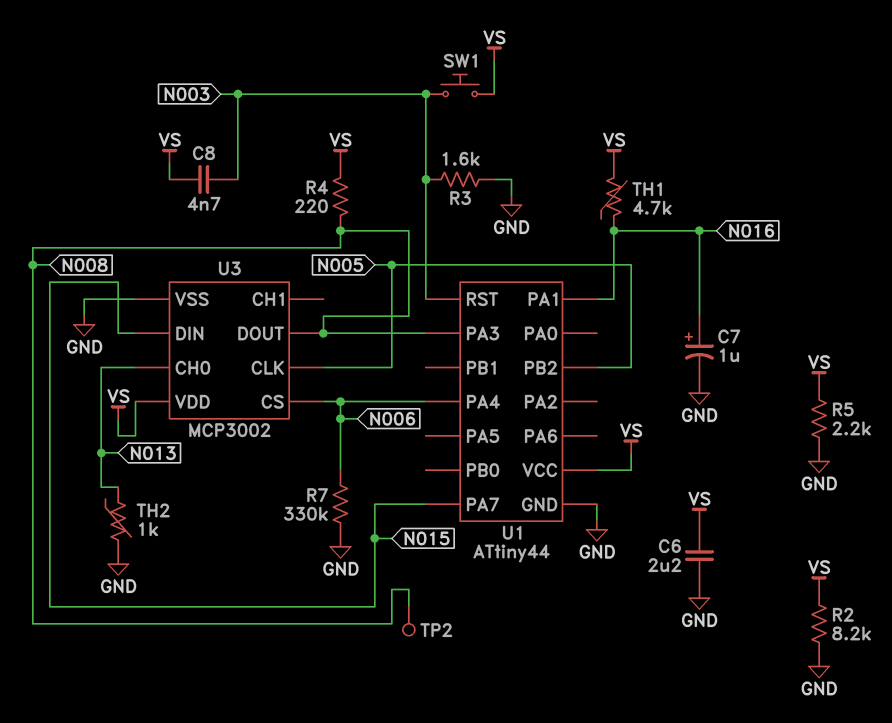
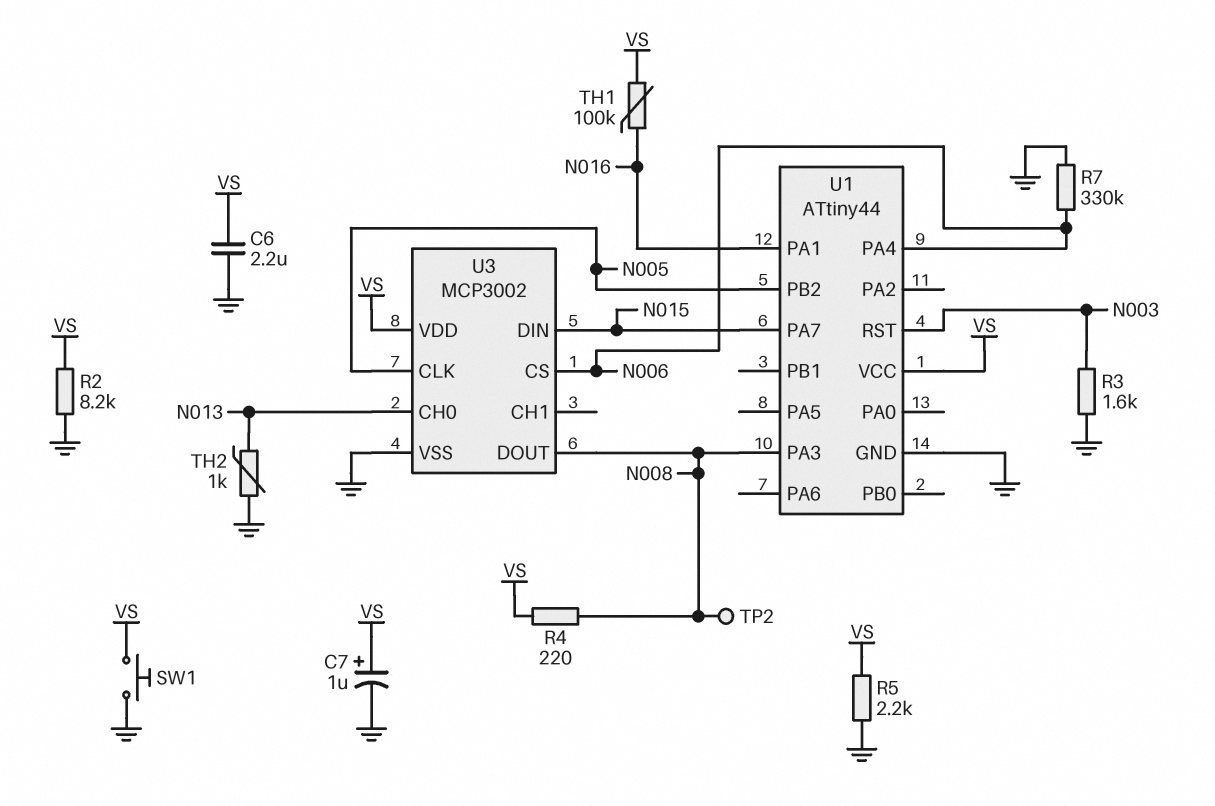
C7: 1uF (plus N016, minus GND) -> 1uF (plus VS, minus GND)
C8: 4.7nF (N003, VS) -> none
SW1: button (N003, VS) -> button (GND, VS)
TH1: 4.7k (N016, VS) -> 100k (N016, VS)

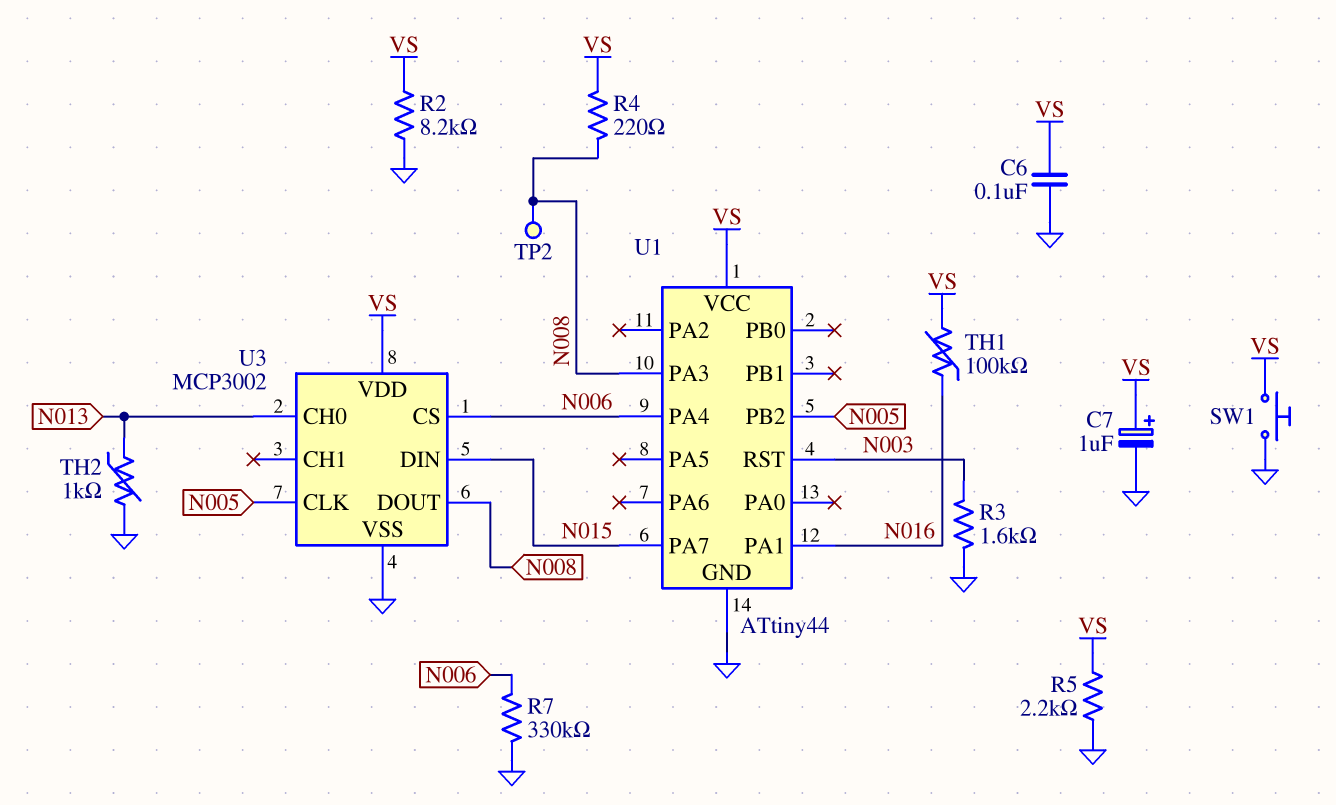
C6: 2.2uF (GND, VS) -> 100nF (GND, VS)

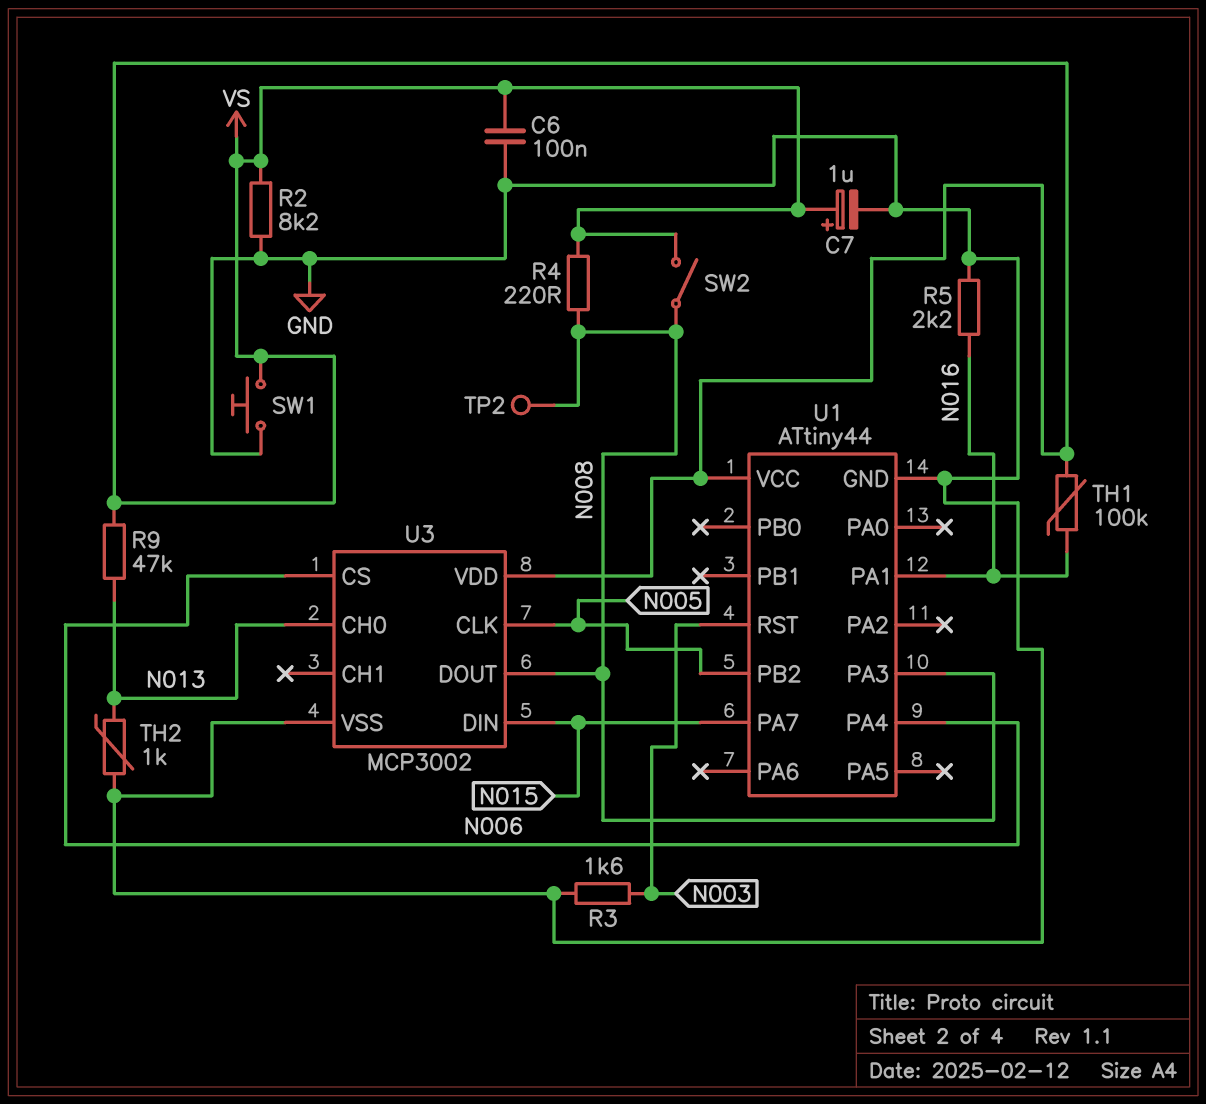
R5: 2.2k (GND, VS) -> 2.2k (GND, N016)
R7: 330k (GND, N006) -> none
R9: none -> 47k (N013, VS)
SW2: none -> switch (N008, VS)

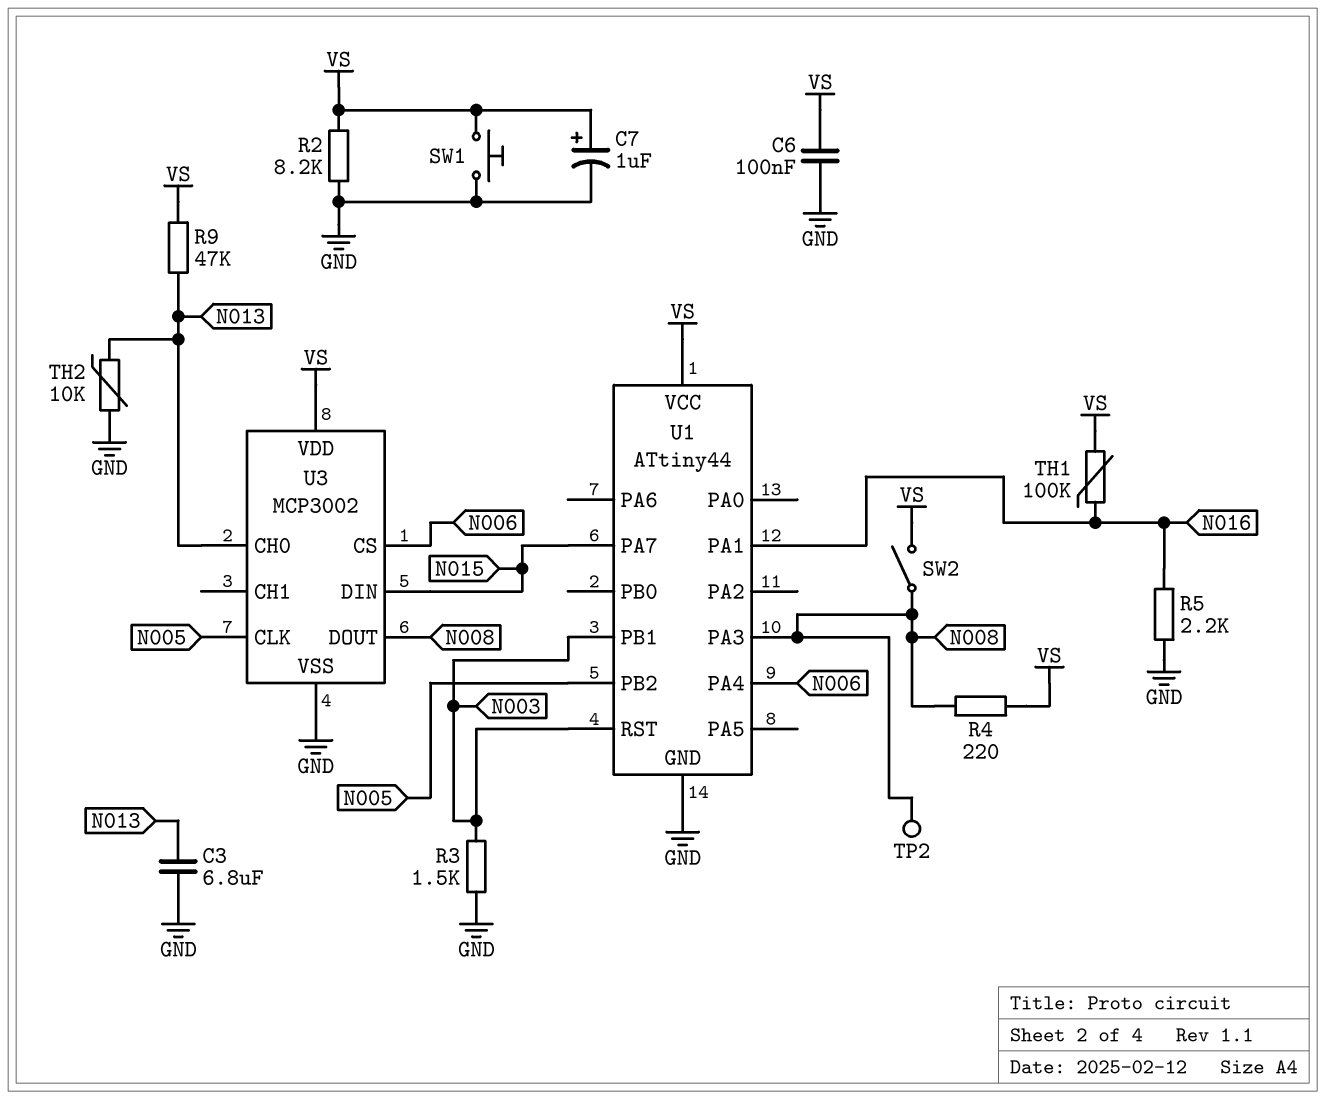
C3: none -> 6.8uF (GND, N013)
R3: 1.6k (GND, N003) -> 1.5k (GND, N003)
TH2: 1k (GND, N013) -> 10k (GND, N013)
U1 pin PB1: none -> N003

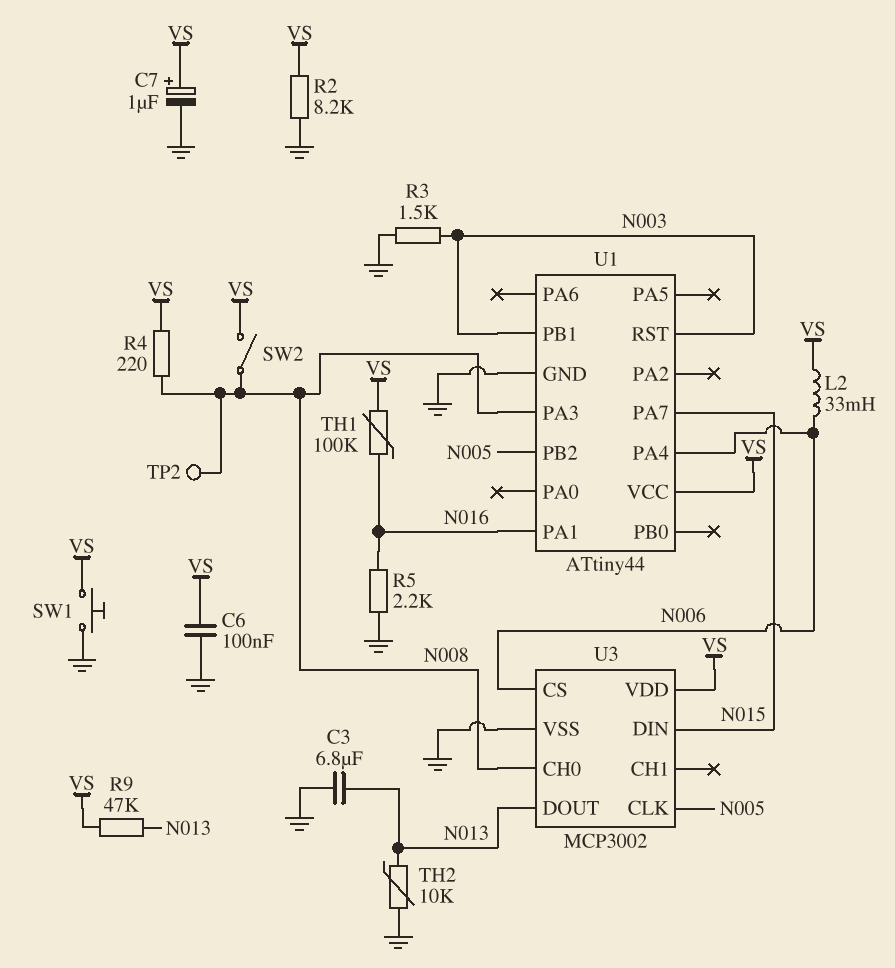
L2: none -> 33mH (N006, VS)
U3 pin CH0: N013 -> N008
U3 pin DOUT: N008 -> N013

